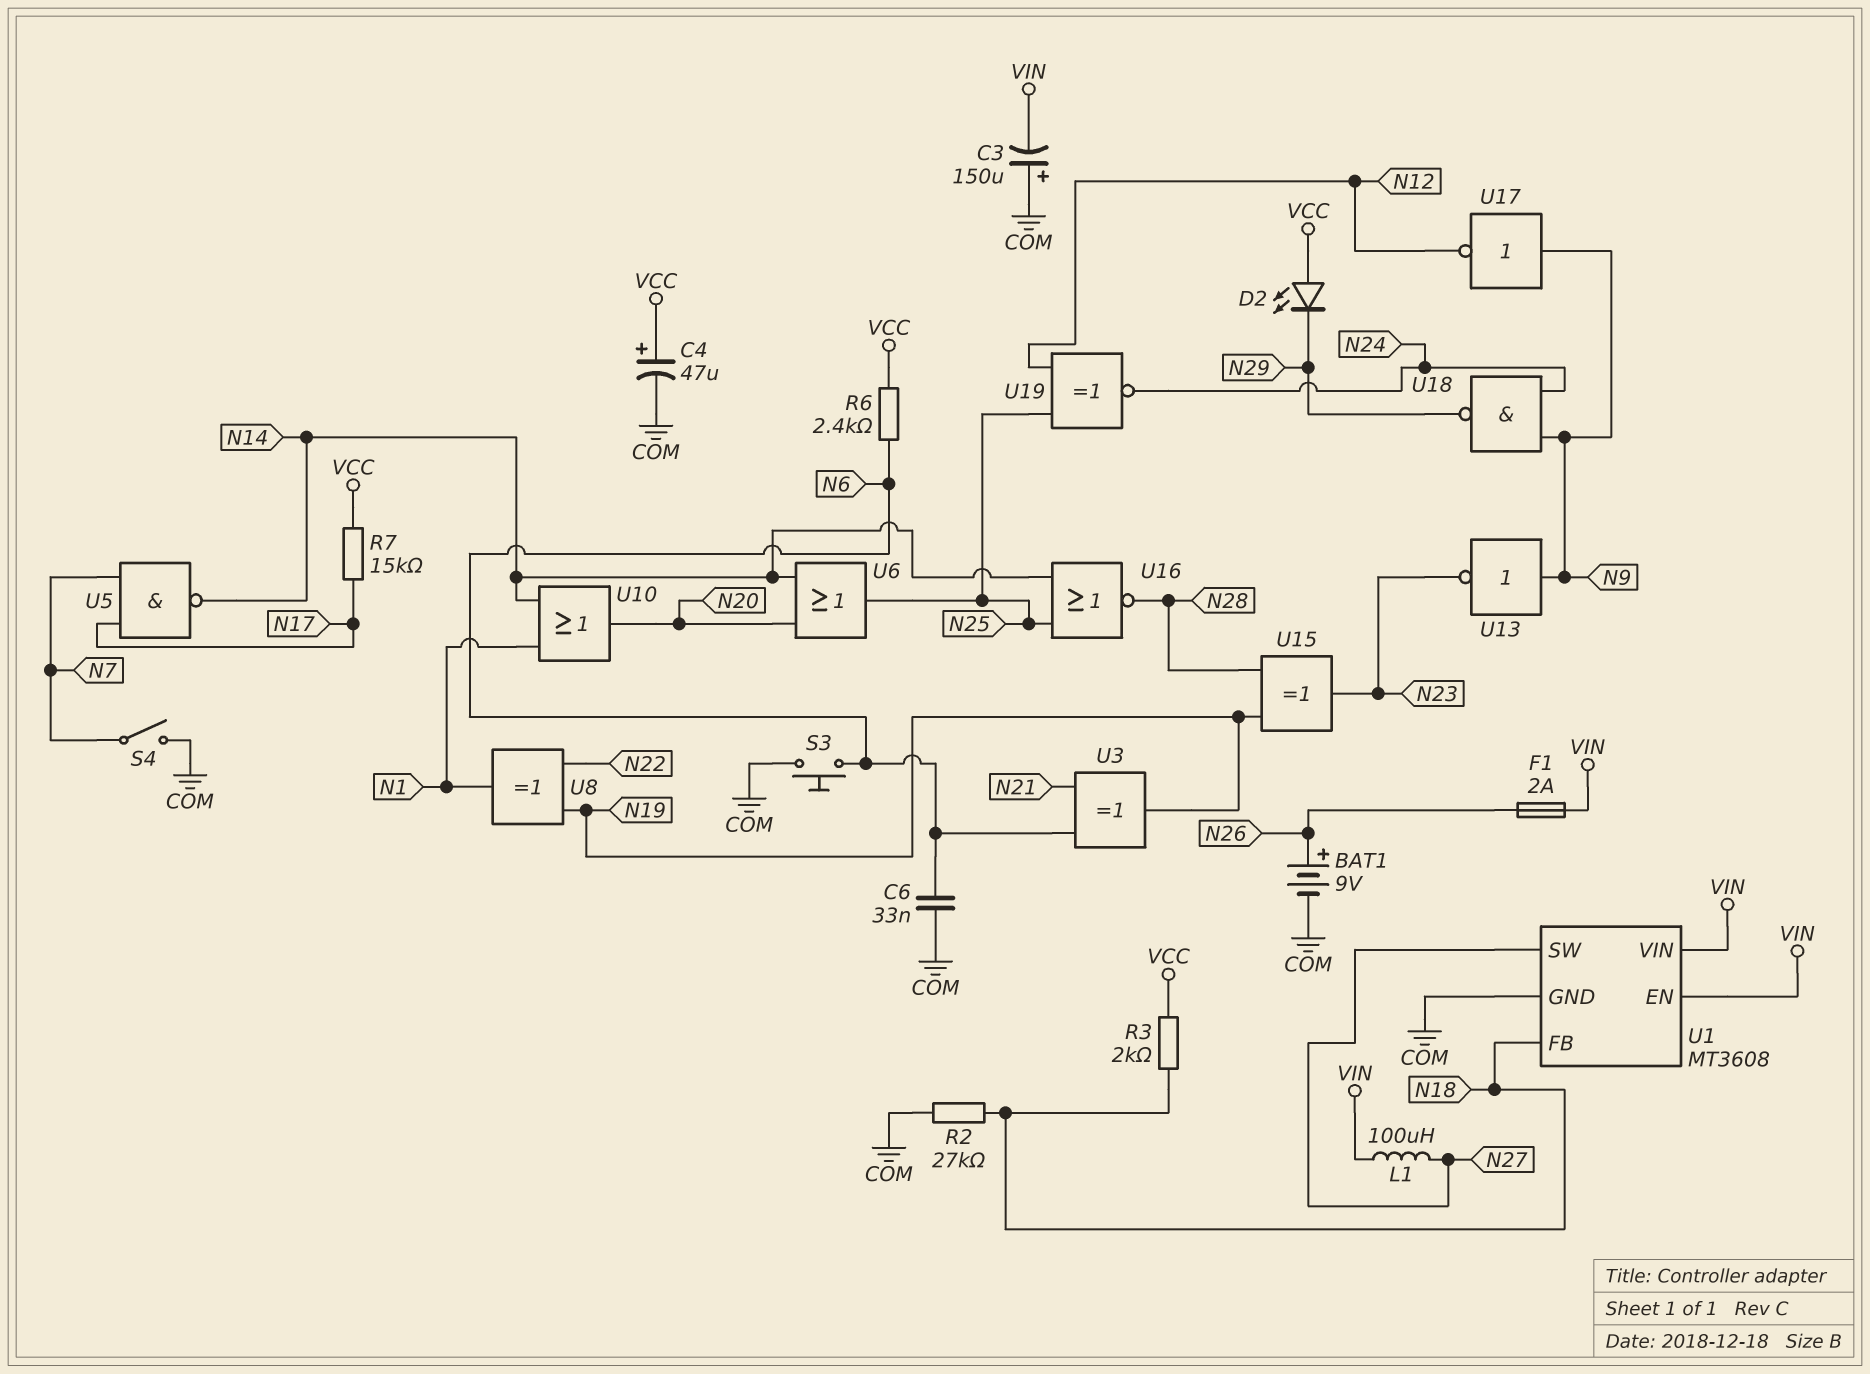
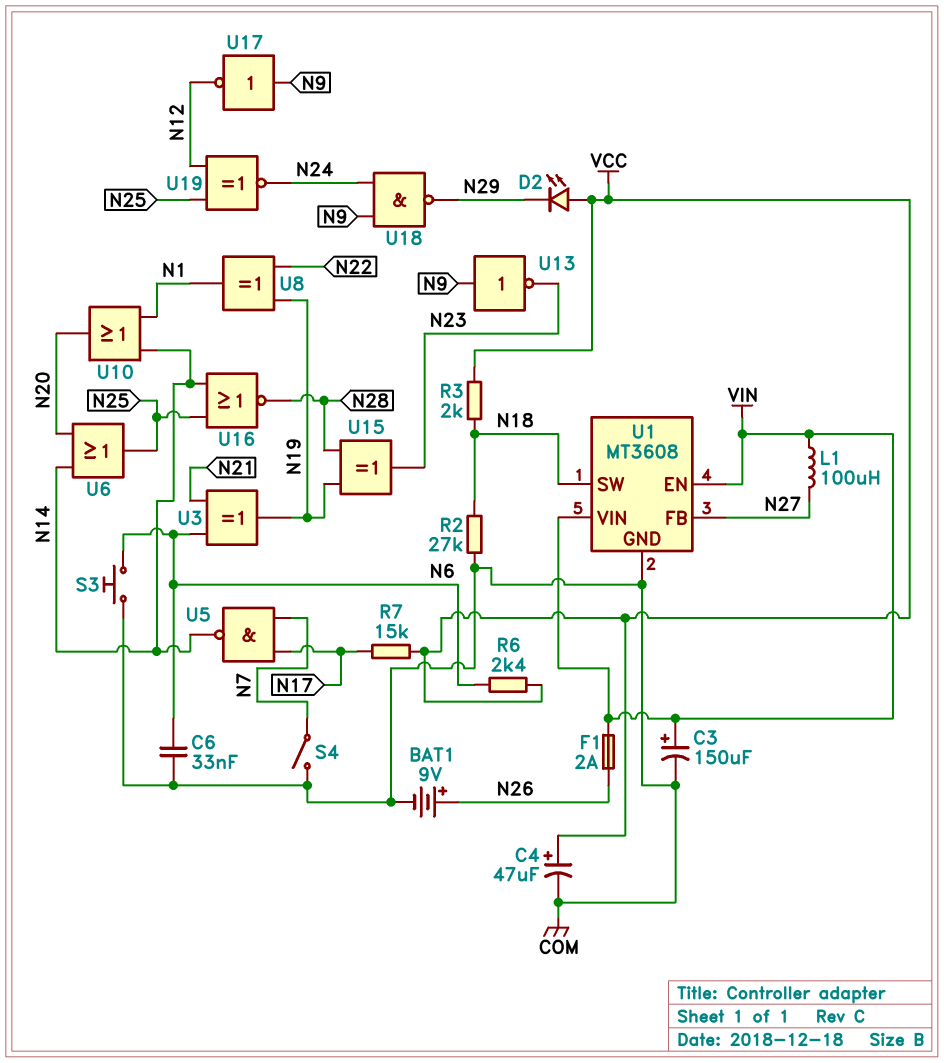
C3: 150uF (plus COM, minus VIN) -> 150uF (plus VIN, minus COM)
U1 pin FB: N18 -> N27
U1 pin SW: N27 -> N18

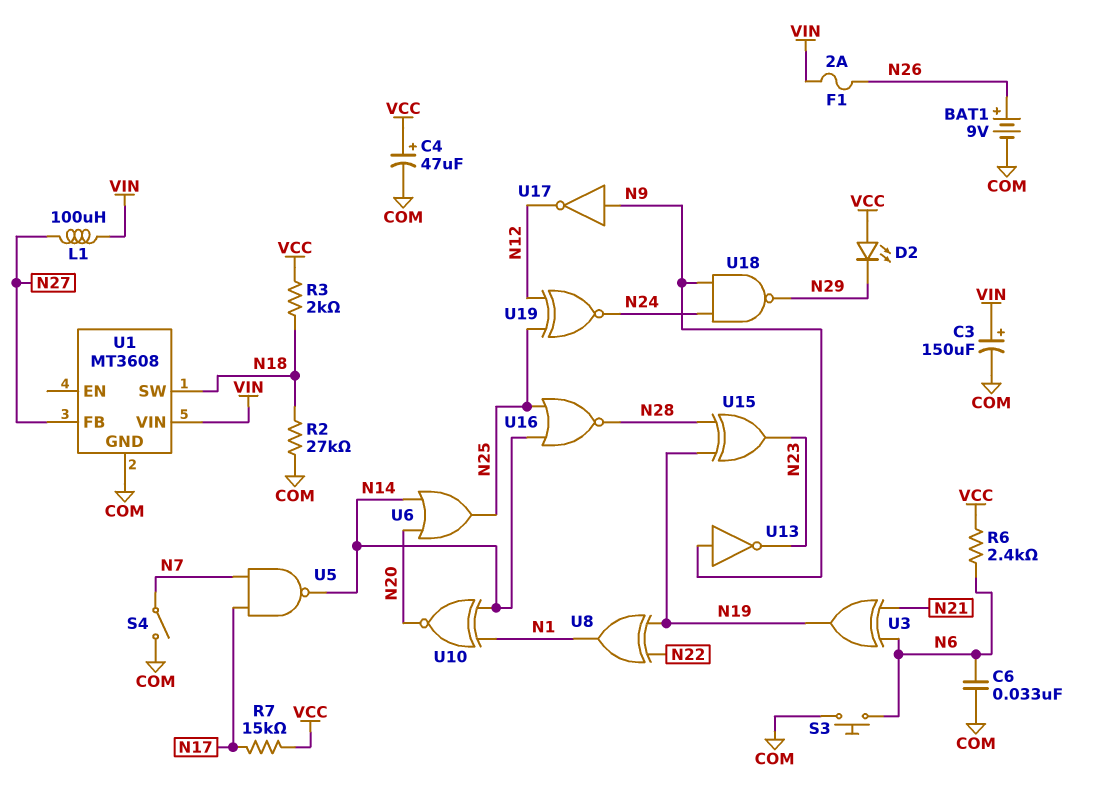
U1 pin EN: VIN -> none
U10: OR (in N1, in N14, out N20) -> XNOR (in N1, in N14, out N20)

